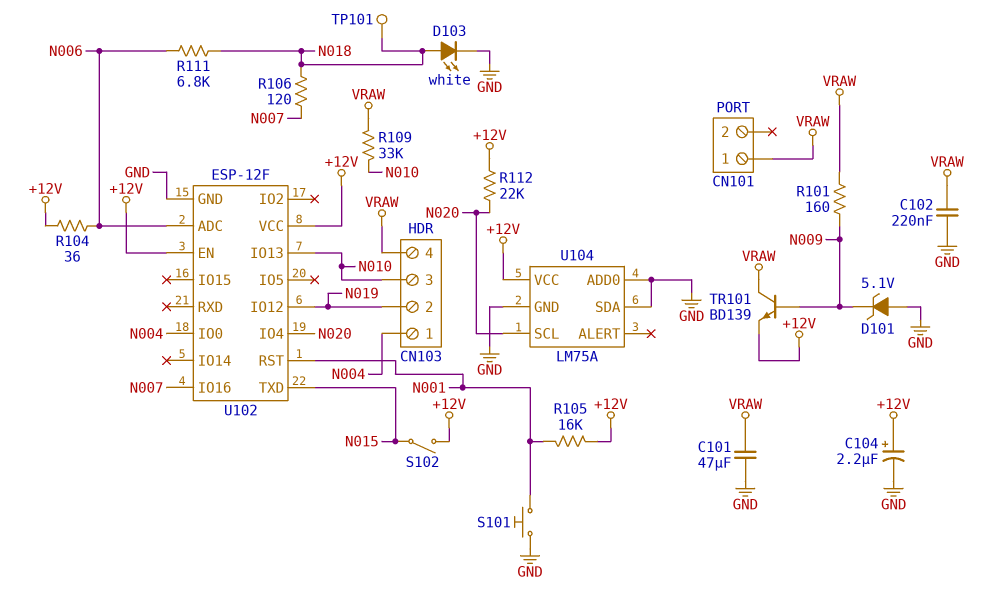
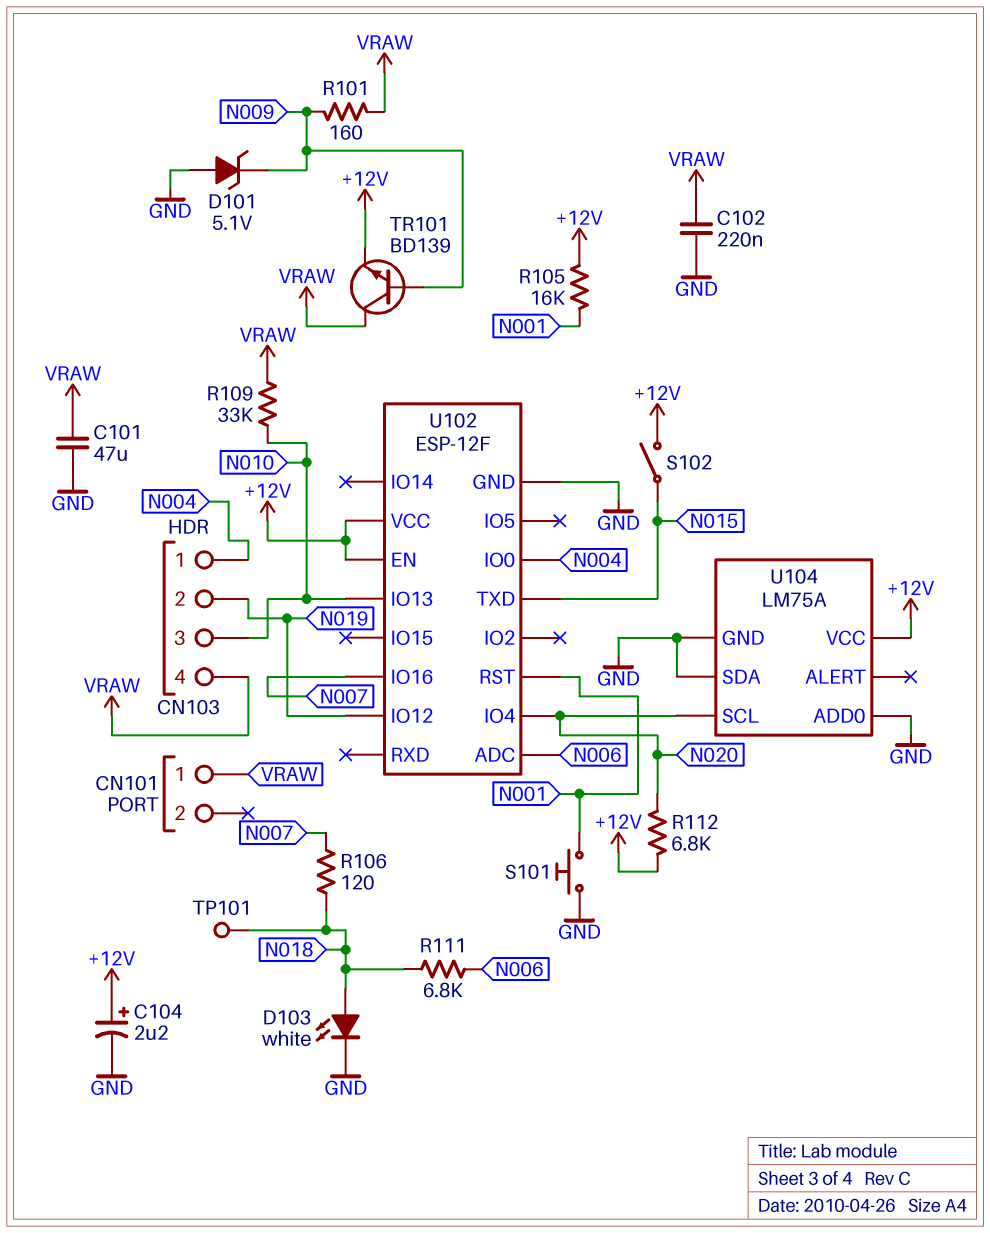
R104: 36 (+12V, N006) -> none
R112: 22k (+12V, N020) -> 6.8k (+12V, N020)

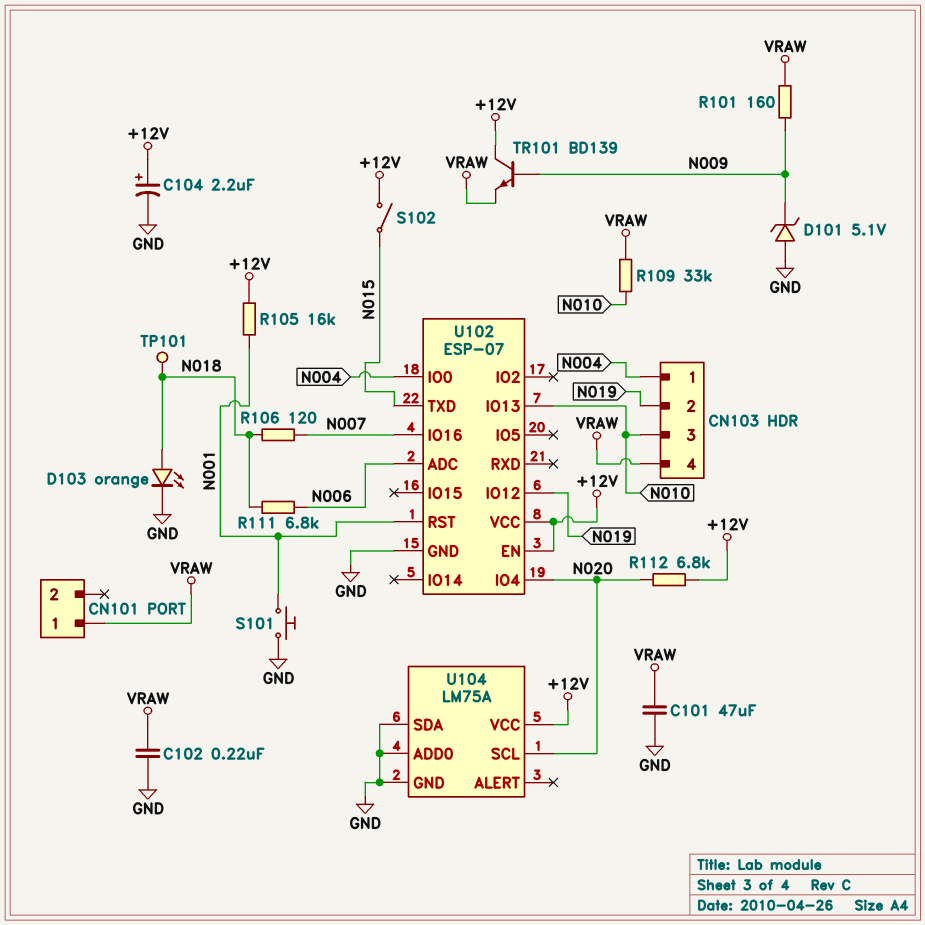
D103: LED white (A N018, K GND) -> LED orange (A N018, K GND)
TR101: NPN BD139 (B N009, C VRAW, E +12V) -> NPN BD139 (B N009, C +12V, E VRAW)
U102: ESP-12F -> ESP-07

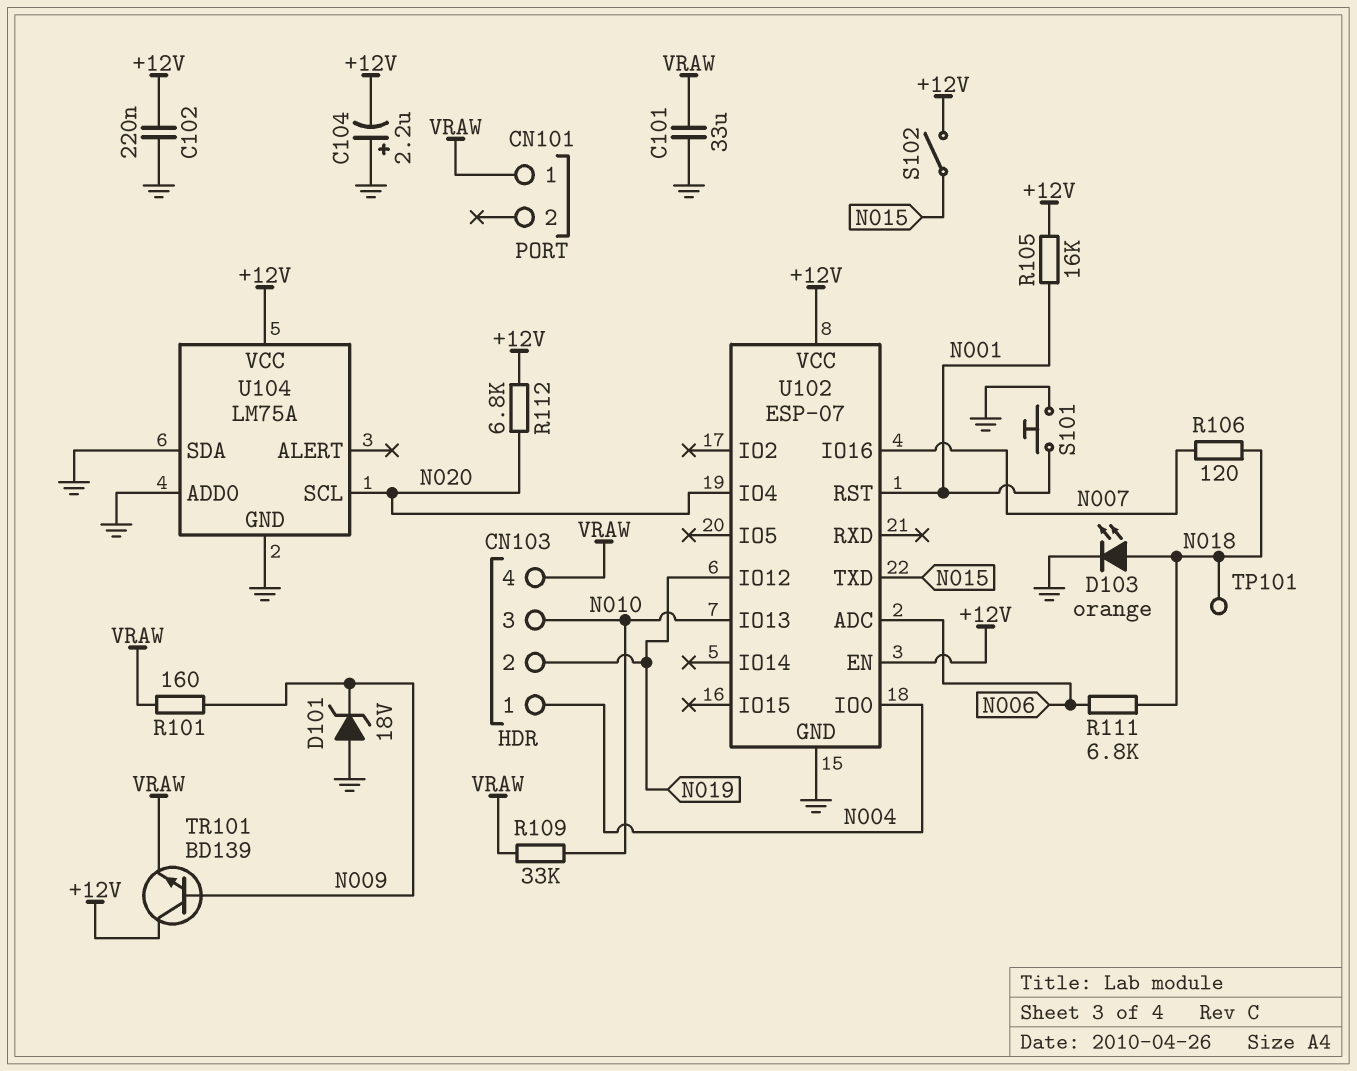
C101: 47uF (GND, VRAW) -> 33uF (GND, VRAW)
C102: 220nF (GND, VRAW) -> 220nF (+12V, GND)
C104: 2.2uF (plus +12V, minus GND) -> 2.2uF (plus GND, minus +12V)
D101: zener 5.1V (A GND, K N009) -> zener 18V (A GND, K N009)

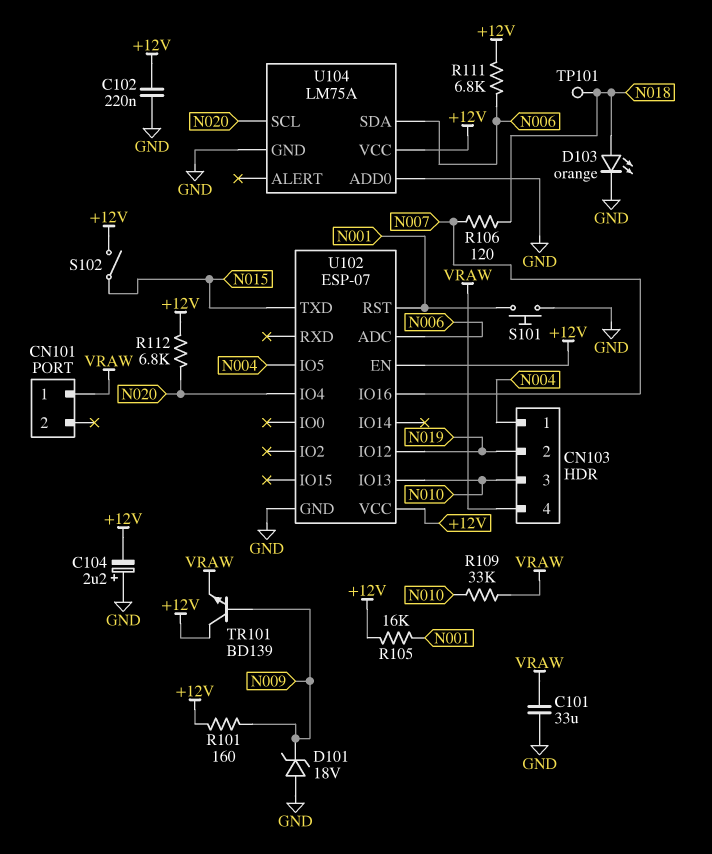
R101: 160 (N009, VRAW) -> 160 (+12V, N009)
R111: 6.8k (N006, N018) -> 6.8k (+12V, N006)
U102 pin IO0: N004 -> none
U102 pin IO5: none -> N004
U104 pin SDA: GND -> N006

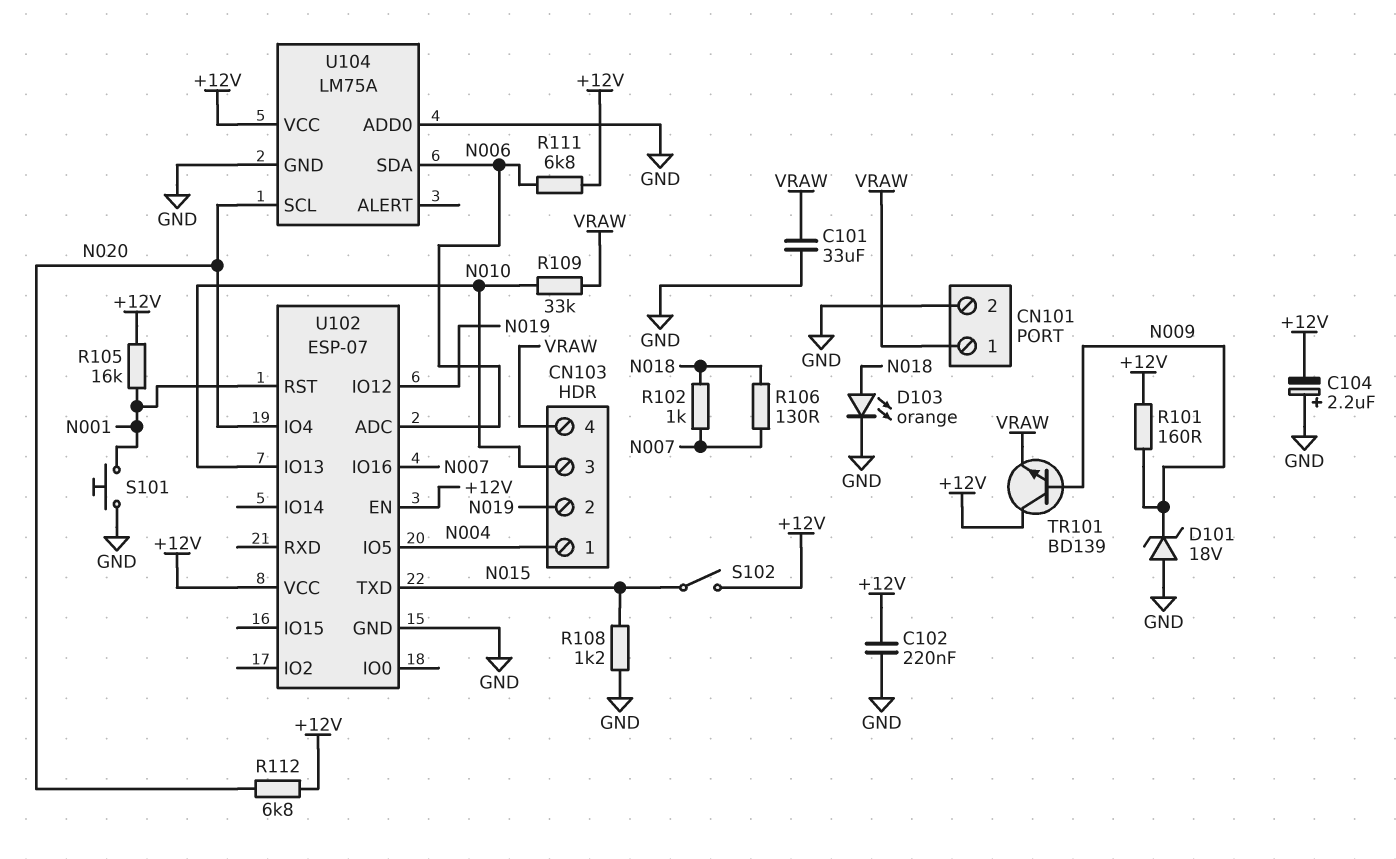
CN101 pin 2: none -> GND
R102: none -> 1k (N007, N018)
R106: 120 (N007, N018) -> 130 (N007, N018)
R108: none -> 1.2k (GND, N015)
TP101: test point (N018) -> none

